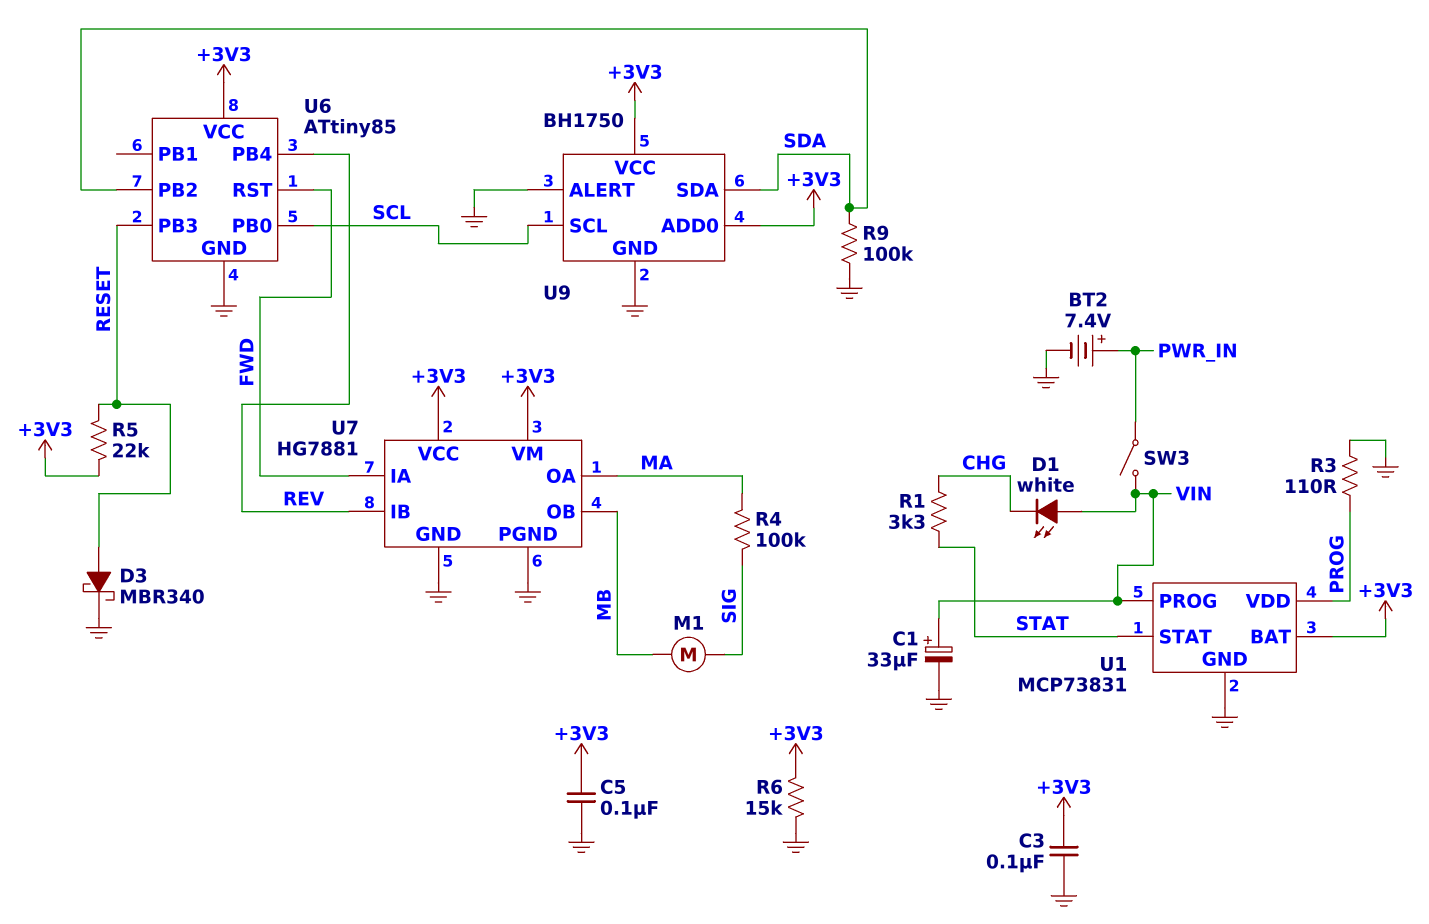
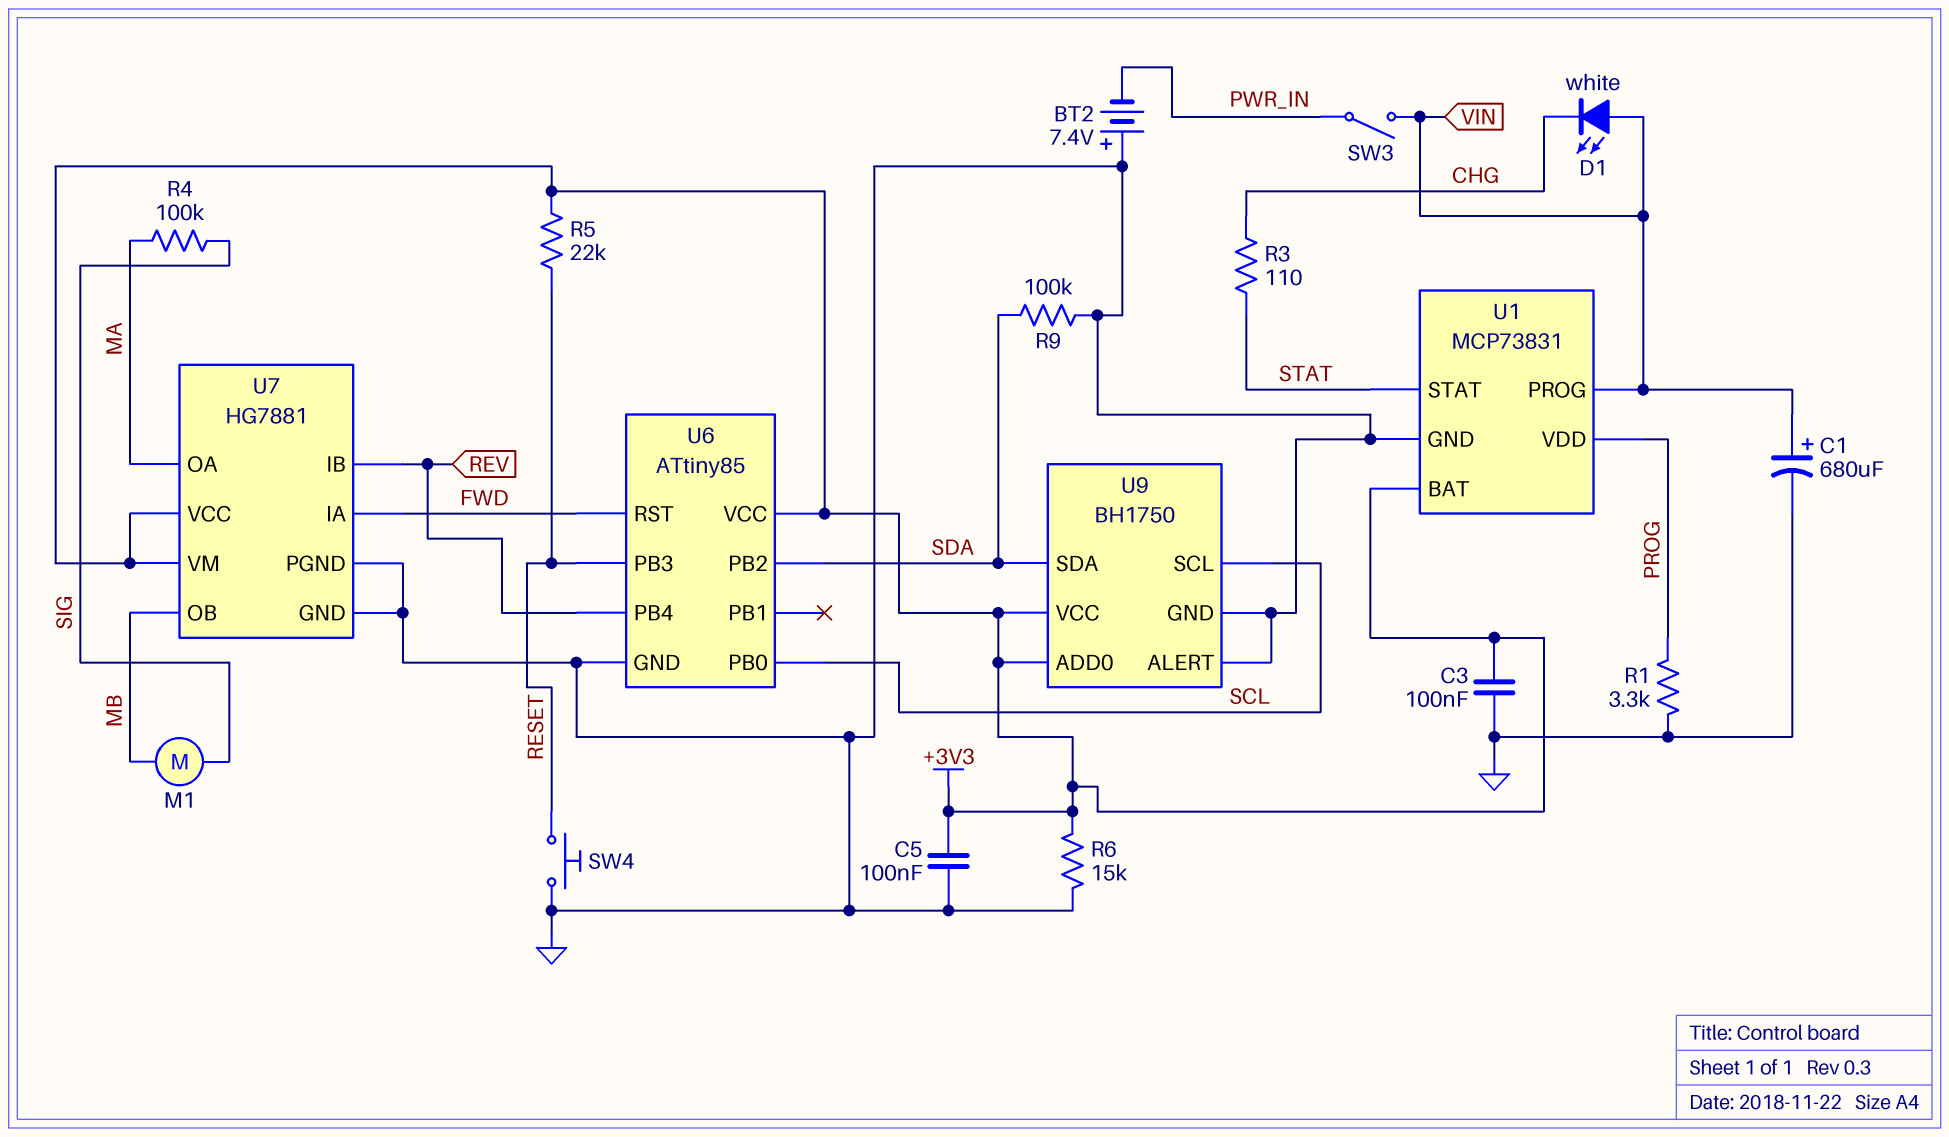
BT2: 7.4V (plus PWR_IN, minus GND) -> 7.4V (plus GND, minus PWR_IN)
C1: 33uF (plus VIN, minus GND) -> 680uF (plus VIN, minus GND)
D3: schottky MBR340 (A RESET, K GND) -> none
R1: 3.3k (CHG, STAT) -> 3.3k (GND, PROG)
R3: 110 (GND, PROG) -> 110 (CHG, STAT)
SW4: none -> button (GND, RESET)

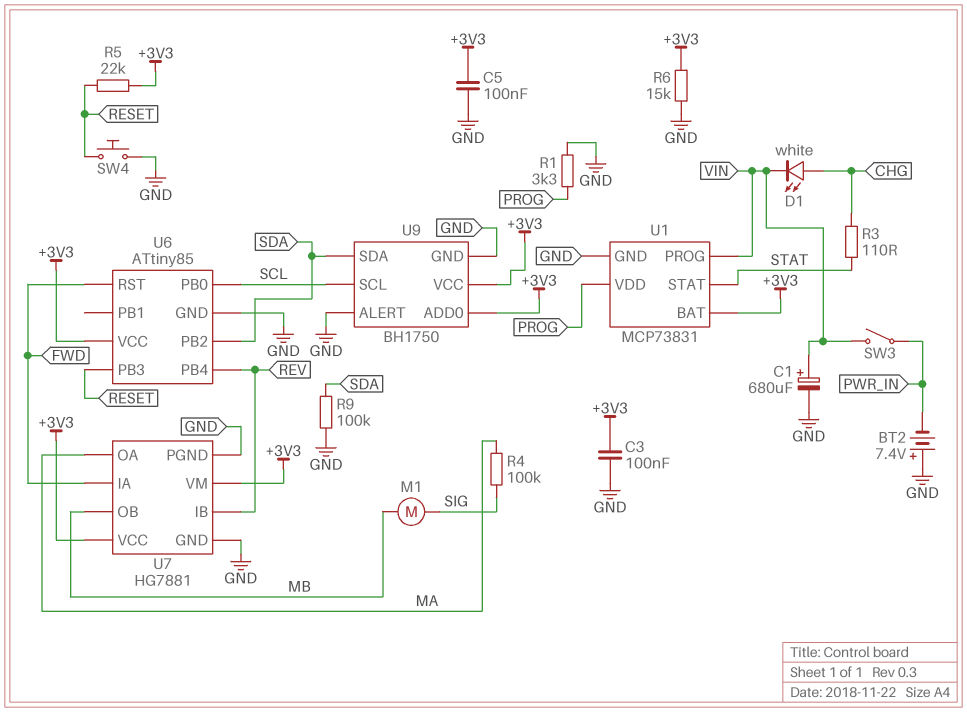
D1: LED white (A VIN, K CHG) -> LED white (A CHG, K VIN)

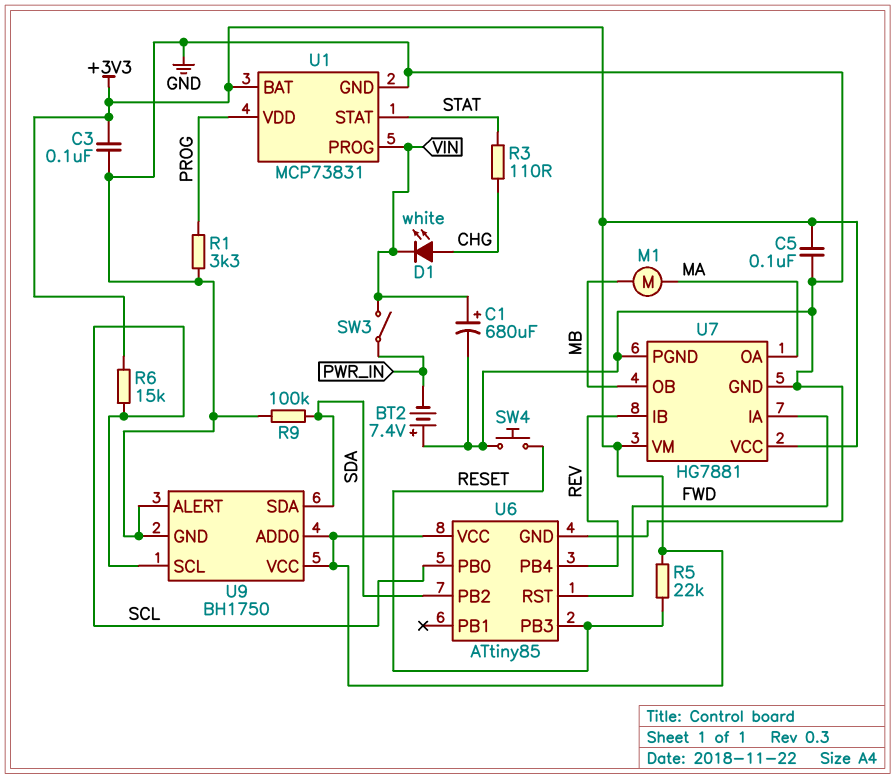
M1: motor (MB, SIG) -> motor (MA, MB)
R4: 100k (MA, SIG) -> none
R6: 15k (+3V3, GND) -> 15k (+3V3, SCL)

